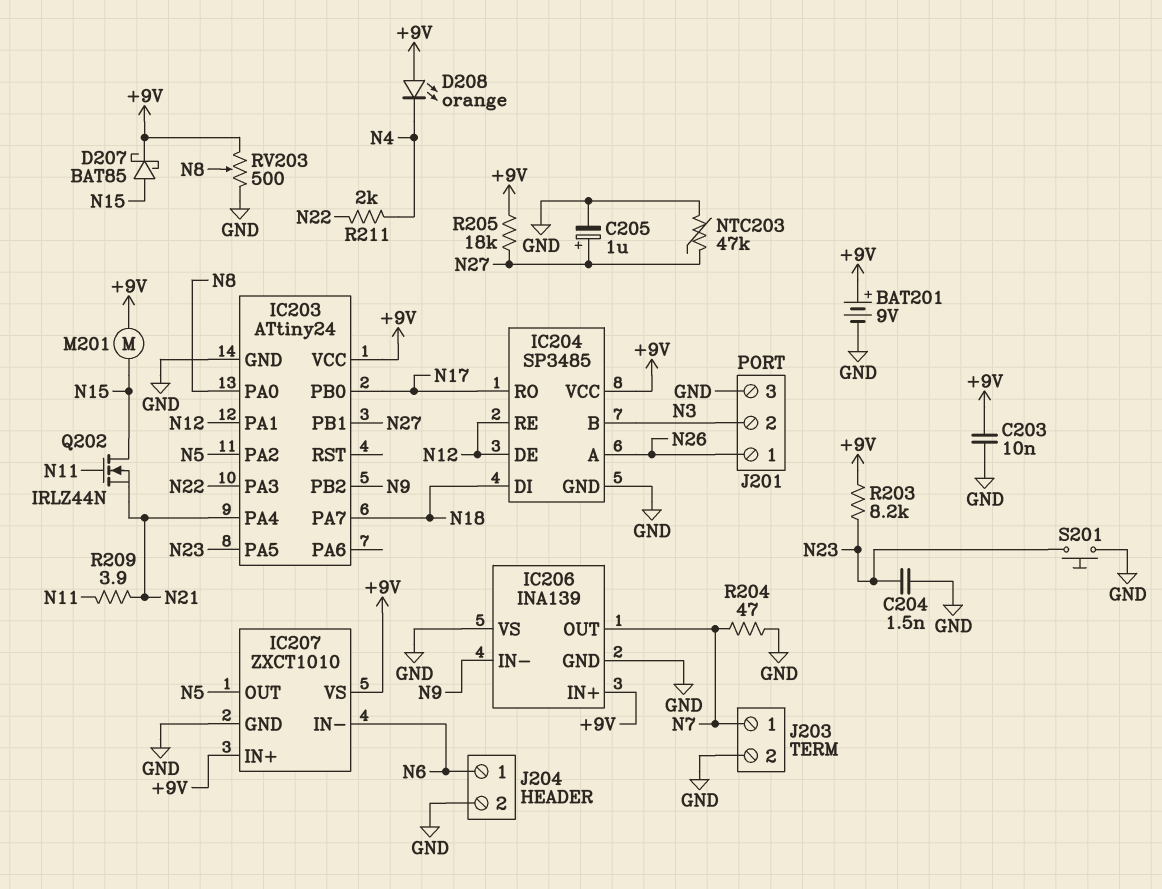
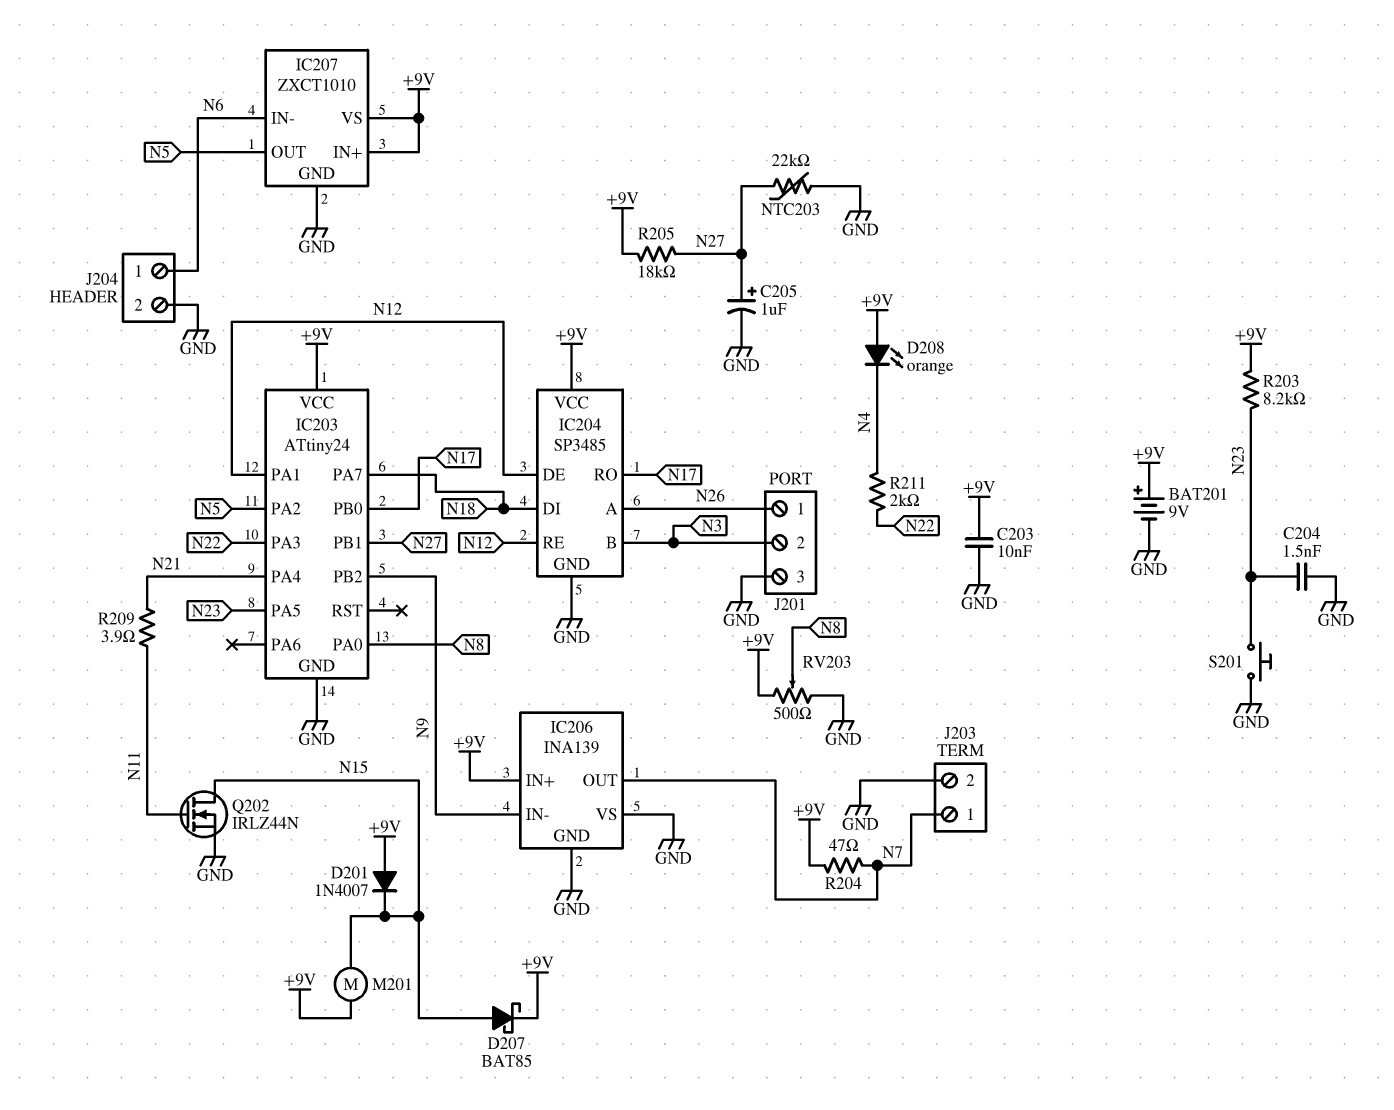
D201: none -> diode 1N4007 (A +9V, K N15)
NTC203: 47k (GND, N27) -> 22k (GND, N27)
Q202: NMOS IRLZ44N (G N11, D N15, S N21) -> NMOS IRLZ44N (G N11, D N15, S GND)
R204: 47 (GND, N7) -> 47 (+9V, N7)

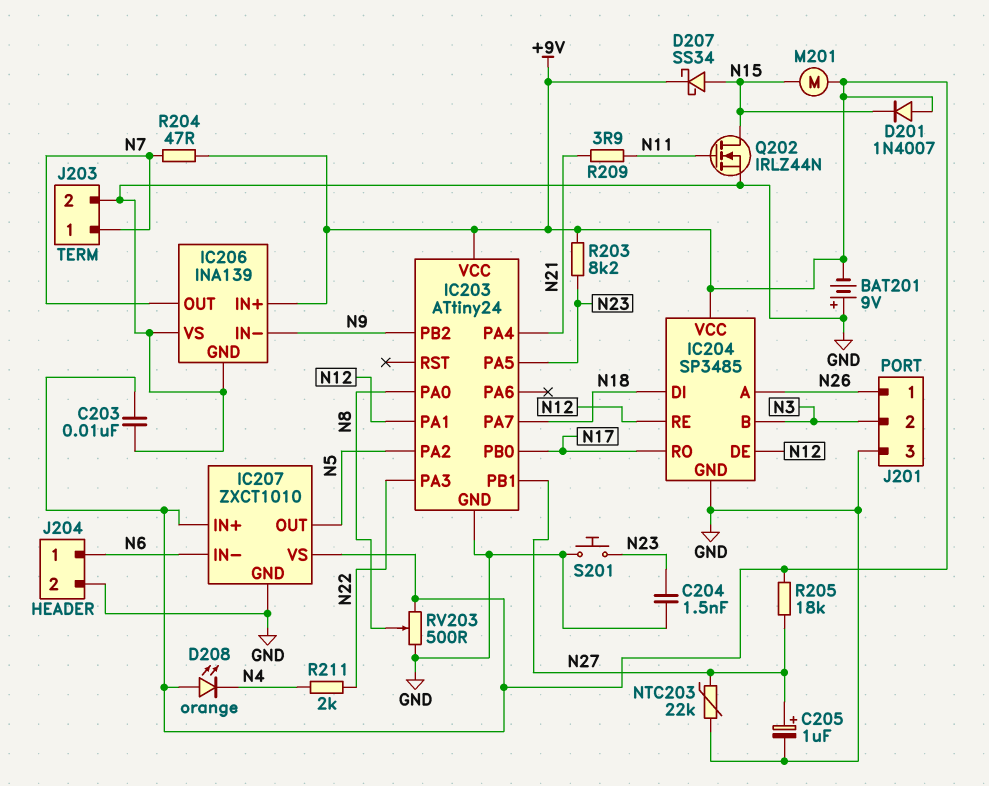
BAT201: 9V (plus +9V, minus GND) -> 9V (plus GND, minus +9V)
D207: schottky BAT85 (A N15, K +9V) -> schottky SS34 (A N15, K +9V)

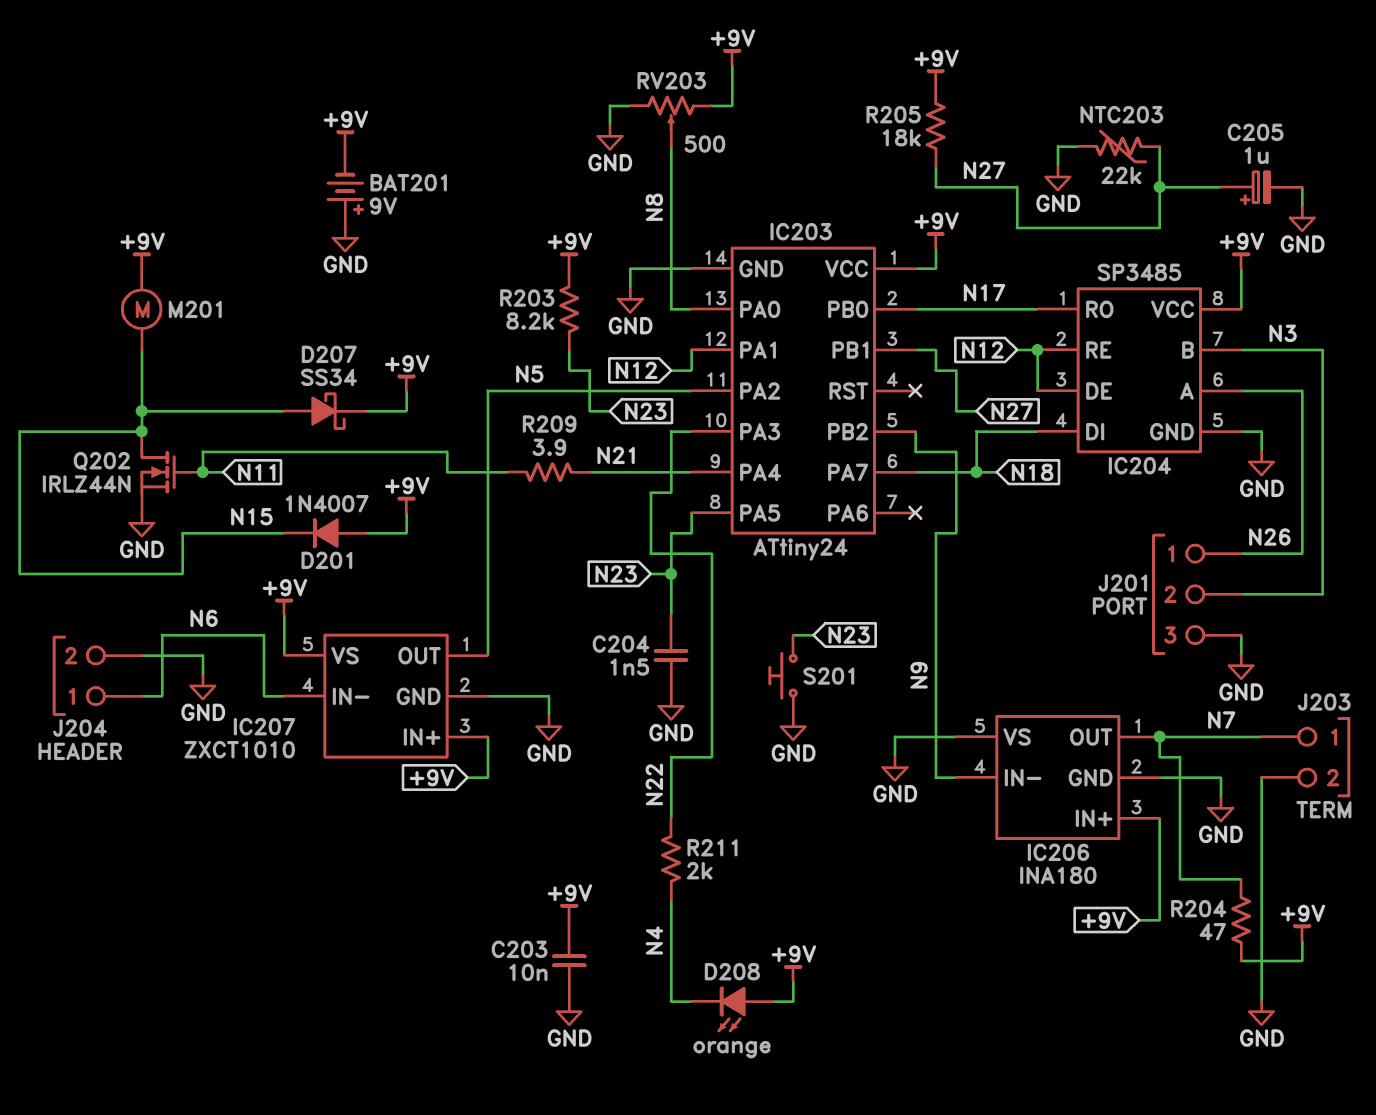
IC206: INA139 -> INA180

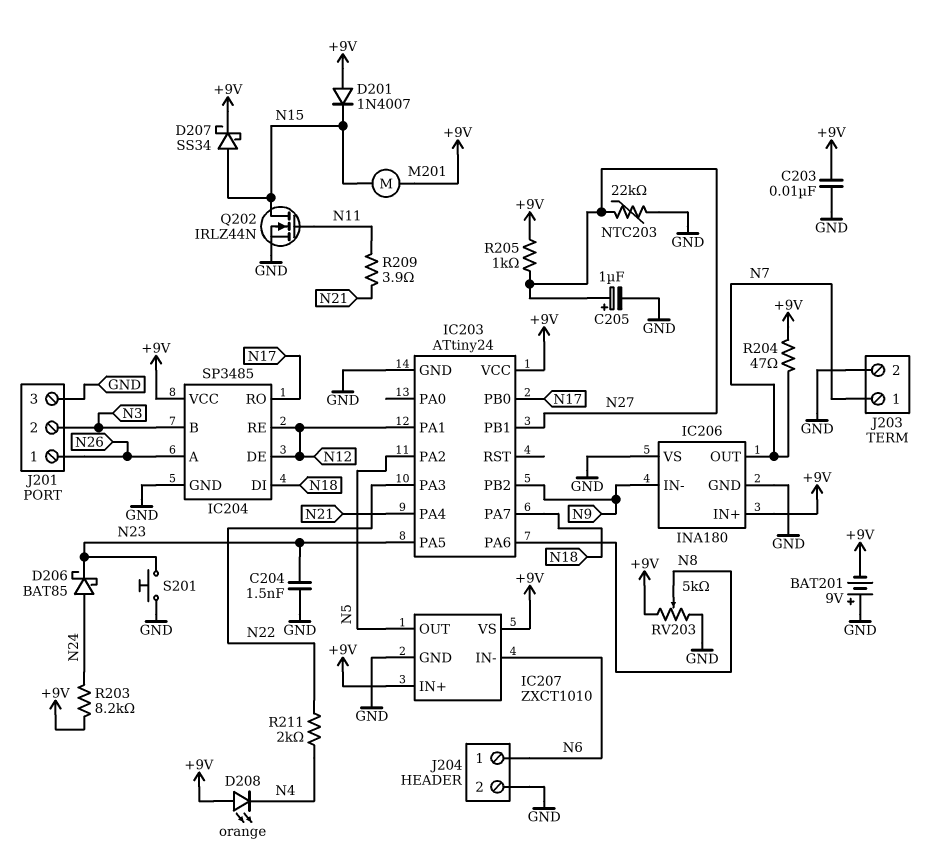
D206: none -> schottky BAT85 (A N24, K N23)
IC203 pin PA0: N8 -> none
IC203 pin PA6: none -> N8
R203: 8.2k (+9V, N23) -> 8.2k (+9V, N24)
R205: 18k (+9V, N27) -> 1k (+9V, N27)
RV203: 500 (+9V, GND, wiper N8) -> 5k (+9V, GND, wiper N8)

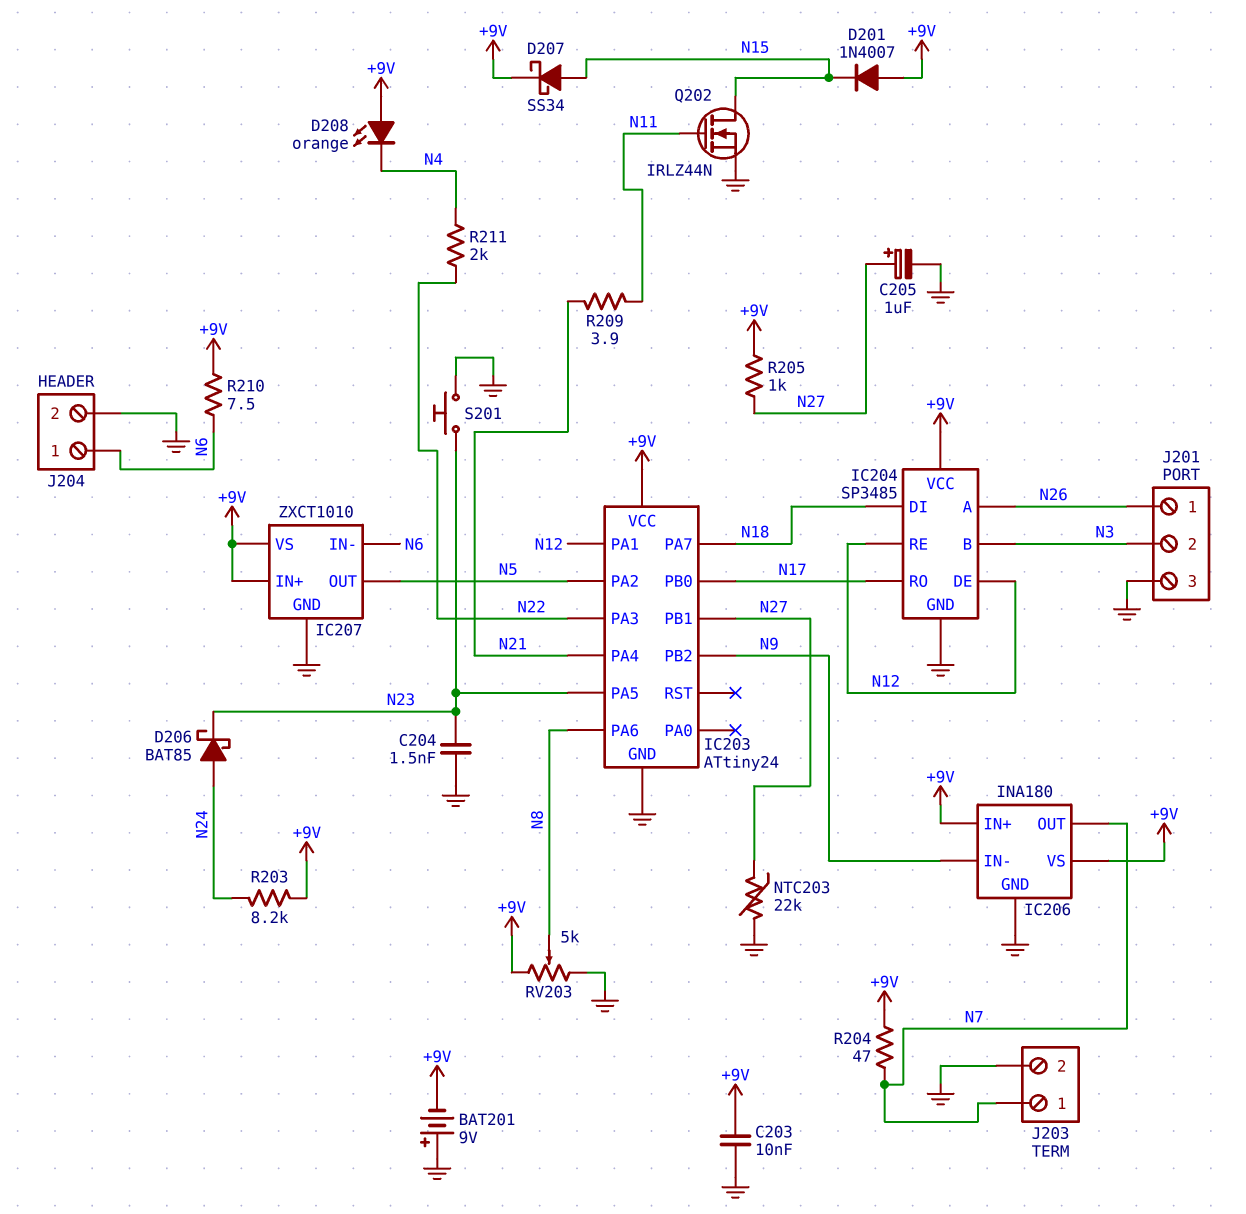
IC206 pin VS: GND -> +9V
M201: motor (+9V, N15) -> none
R210: none -> 7.5 (+9V, N6)

